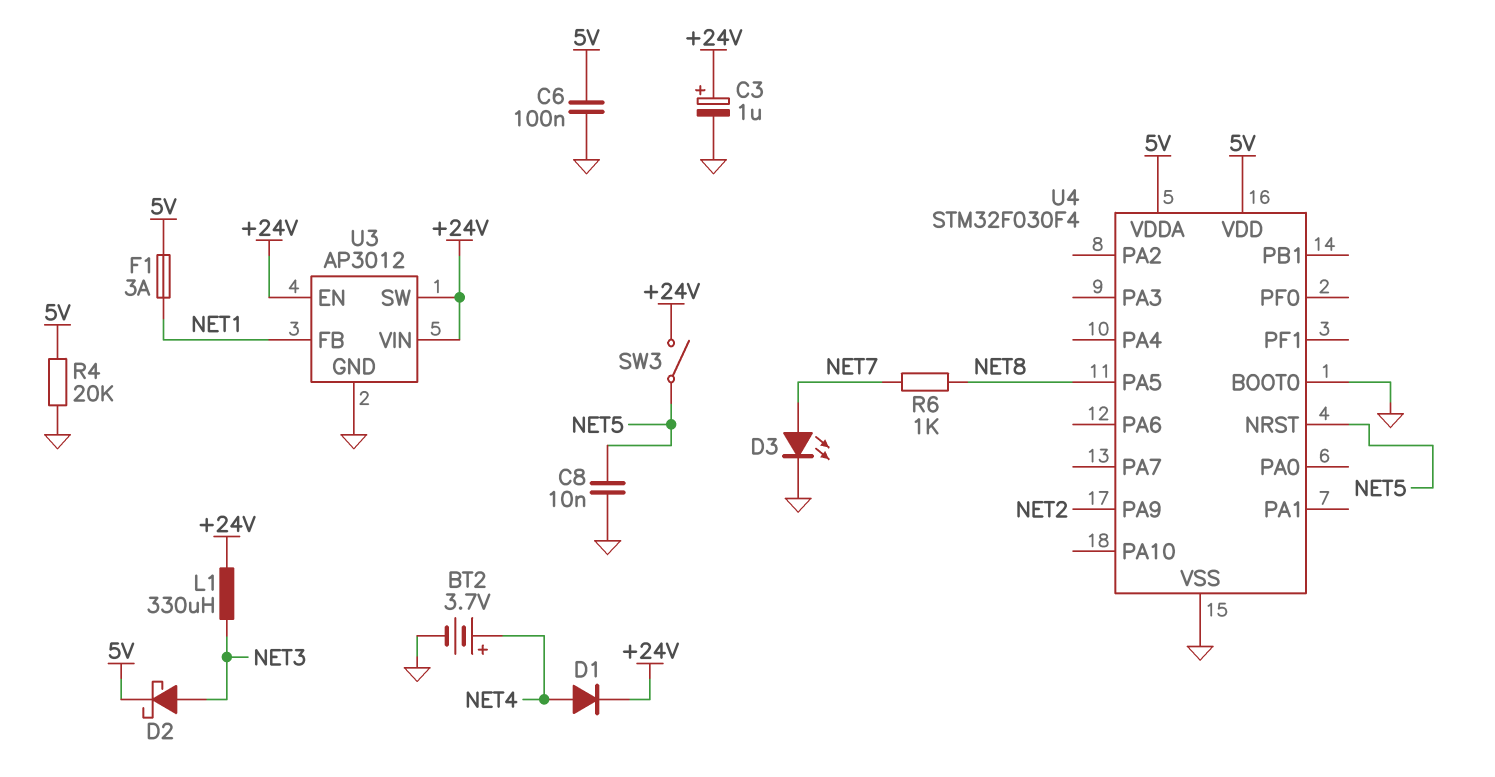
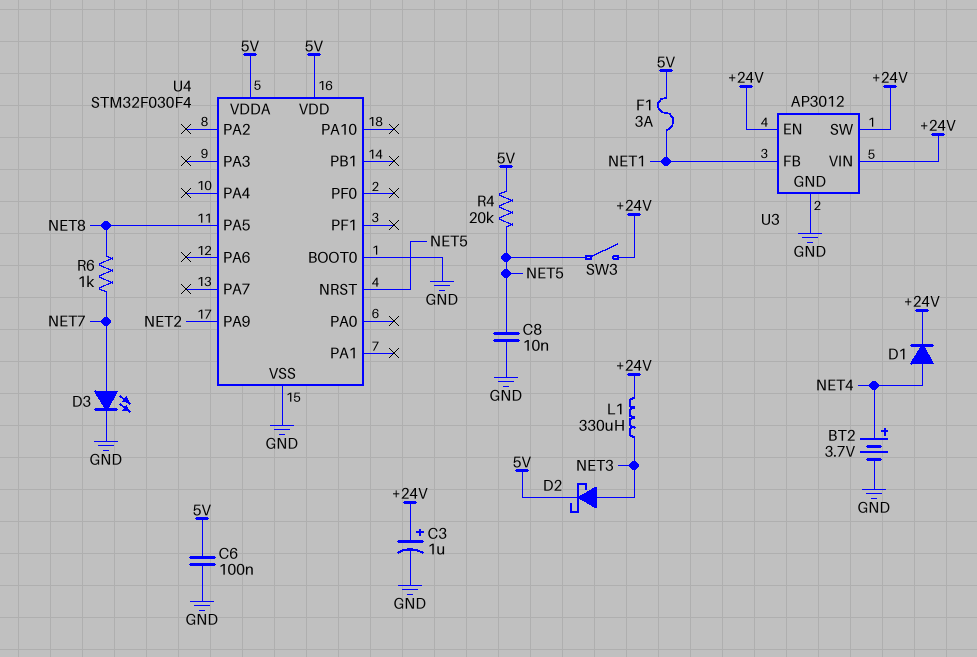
R4: 20k (5V, GND) -> 20k (5V, NET5)

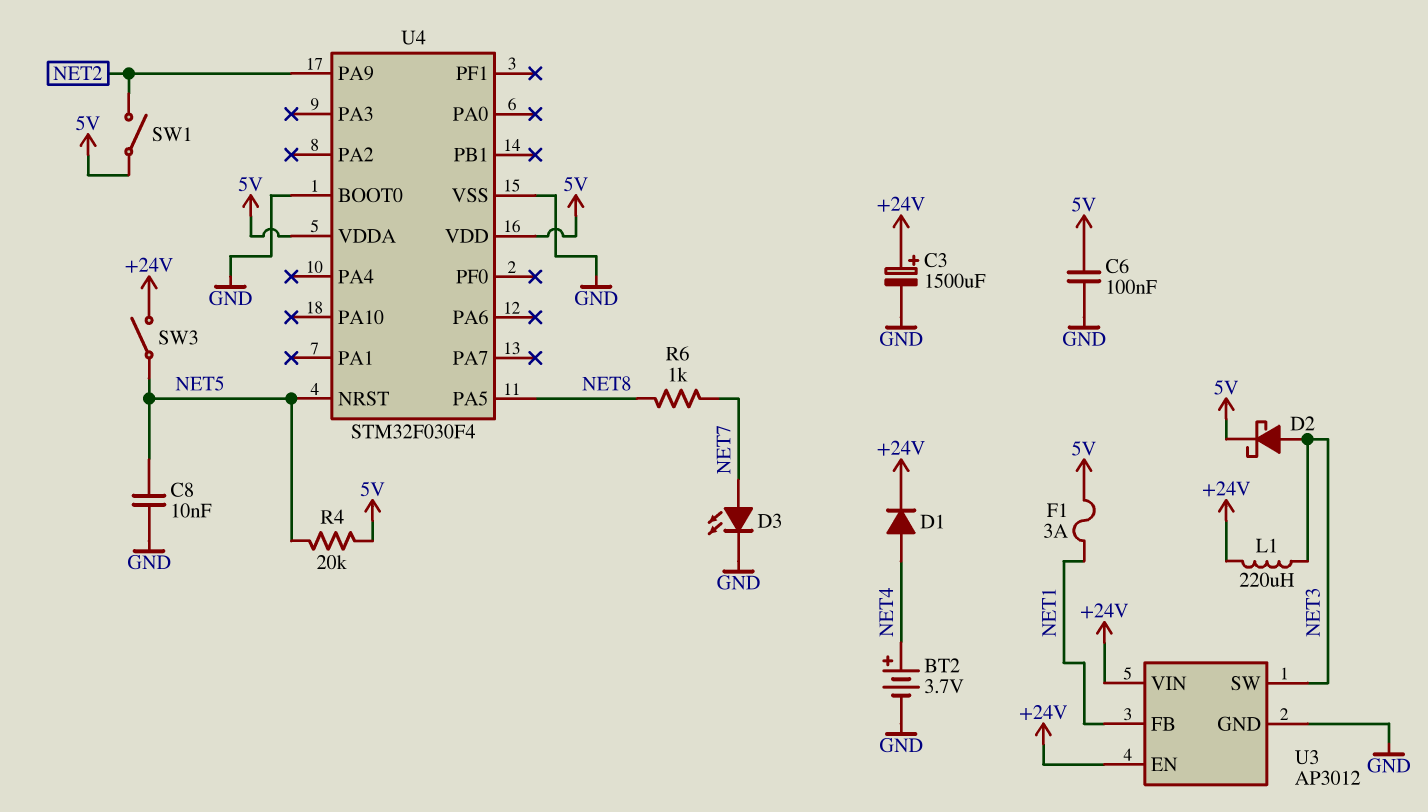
C3: 1uF (plus +24V, minus GND) -> 1500uF (plus +24V, minus GND)
L1: 330uH (+24V, NET3) -> 220uH (+24V, NET3)
SW1: none -> switch (5V, NET2)
U3 pin SW: +24V -> NET3

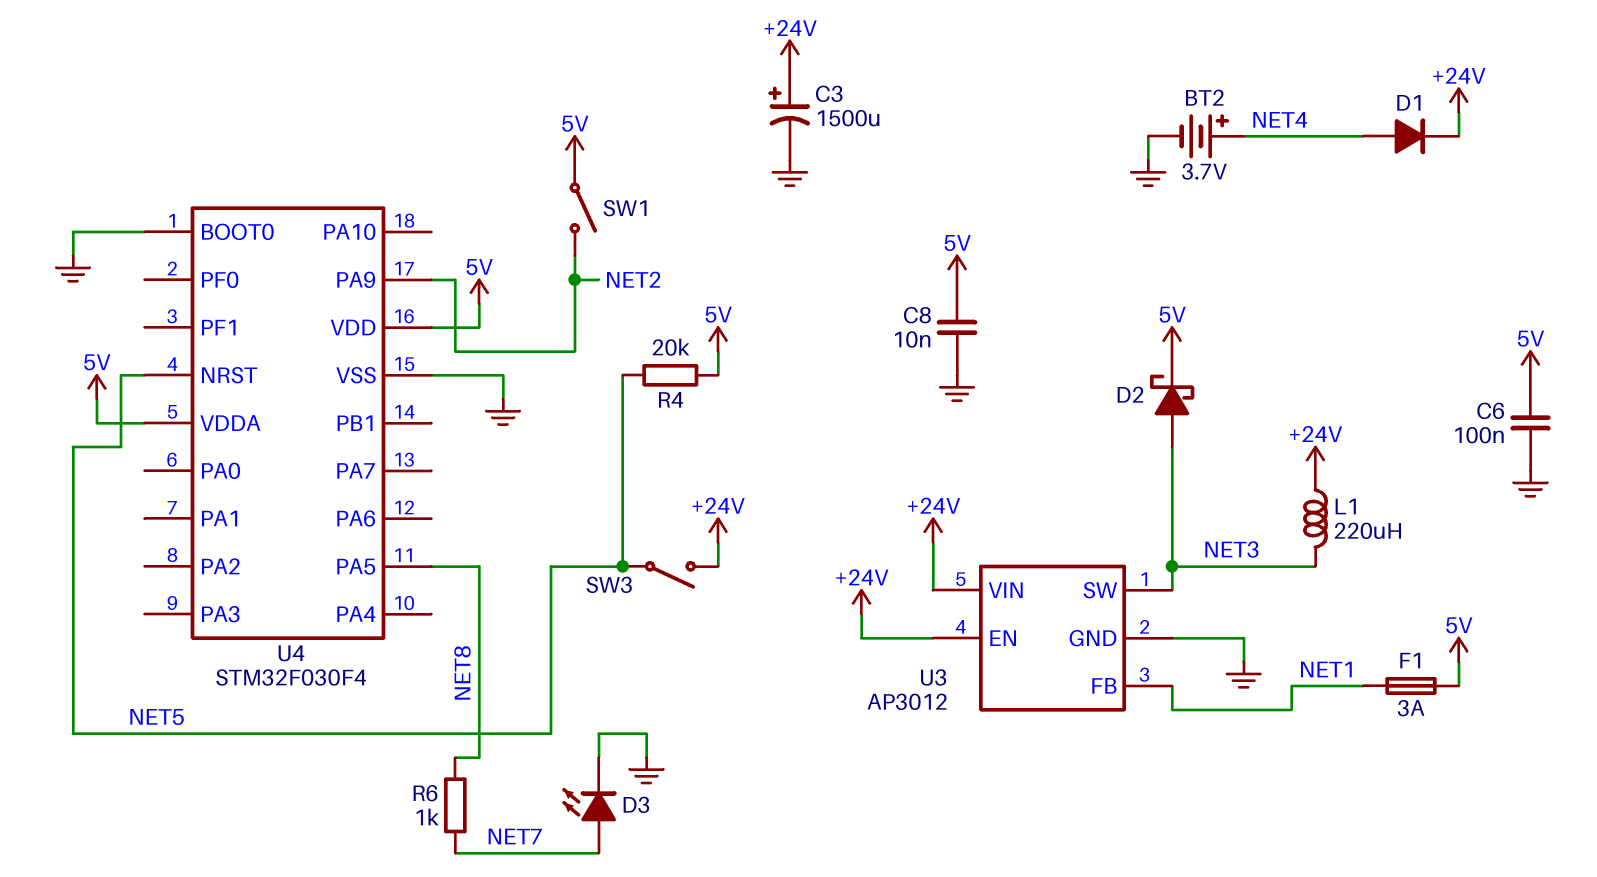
C8: 10nF (GND, NET5) -> 10nF (5V, GND)

